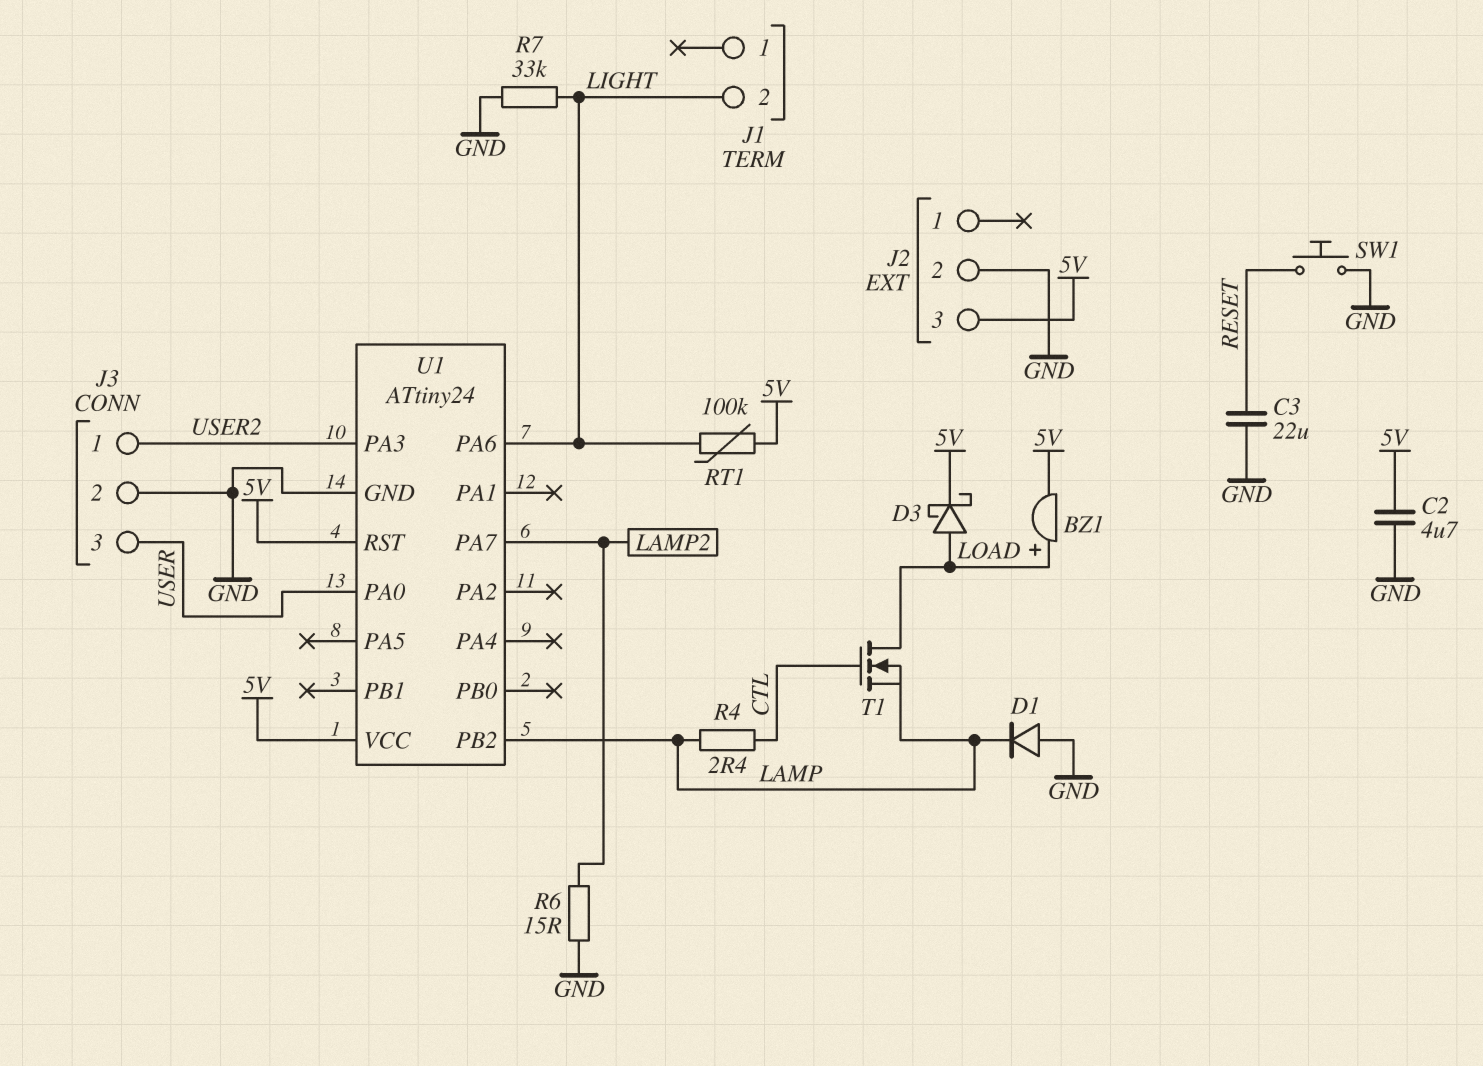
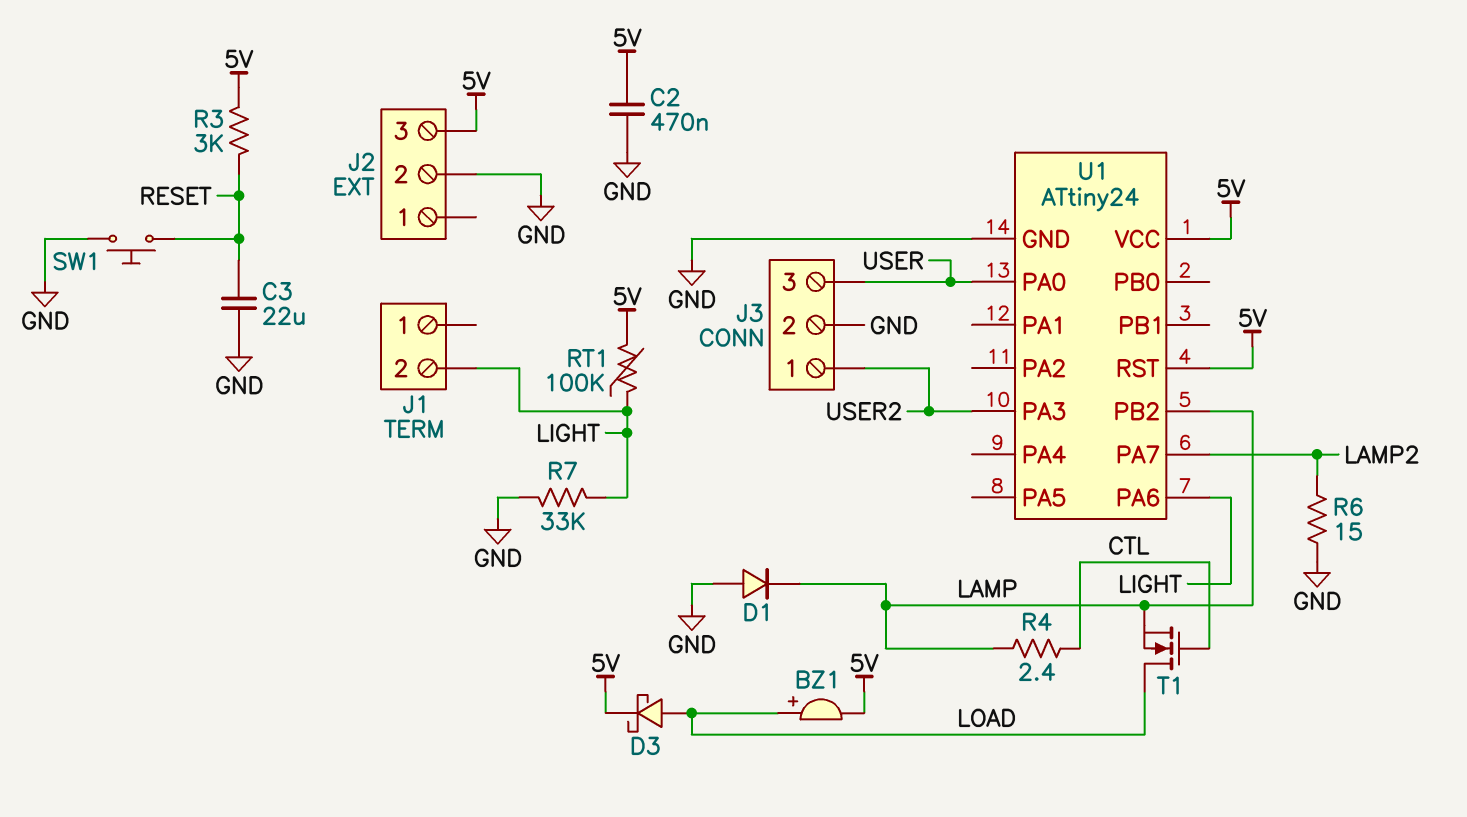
C2: 4.7uF (5V, GND) -> 470nF (5V, GND)
R3: none -> 3k (5V, RESET)

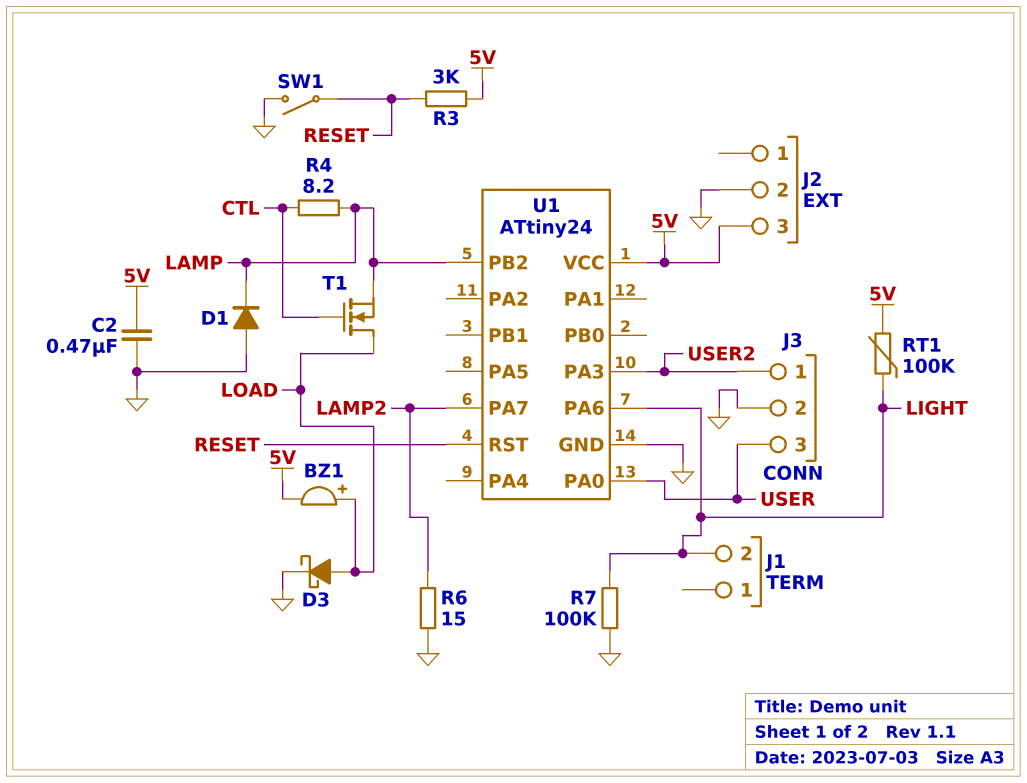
C3: 22uF (GND, RESET) -> none
D3: schottky (A LOAD, K 5V) -> schottky (A LOAD, K GND)
R4: 2.4 (CTL, LAMP) -> 8.2 (CTL, LAMP)
R7: 33k (GND, LIGHT) -> 100k (GND, LIGHT)
SW1: button (GND, RESET) -> switch (GND, RESET)
U1 pin RST: 5V -> RESET

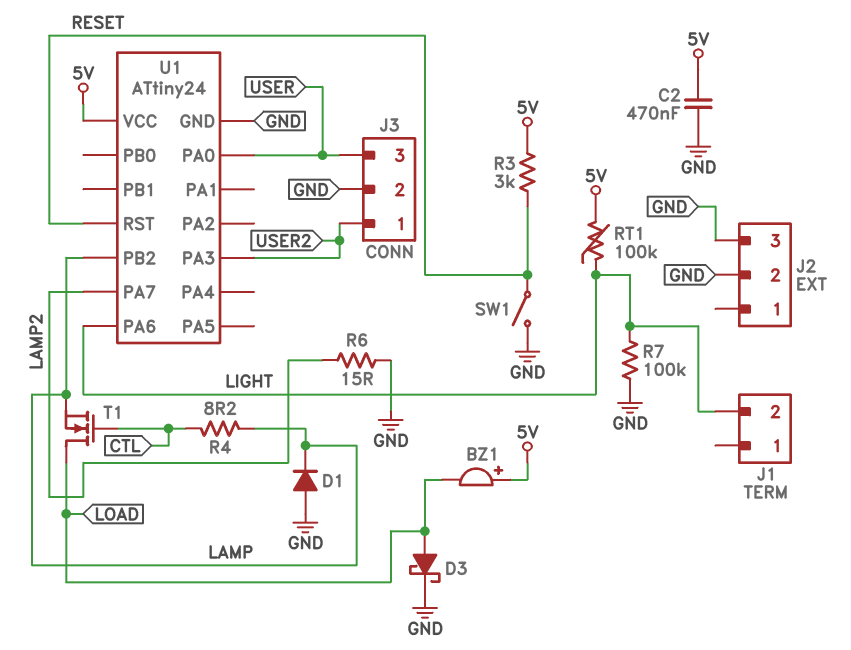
BZ1: buzzer (plus LOAD, minus 5V) -> buzzer (plus 5V, minus LOAD)
J2 pin 3: 5V -> GND

